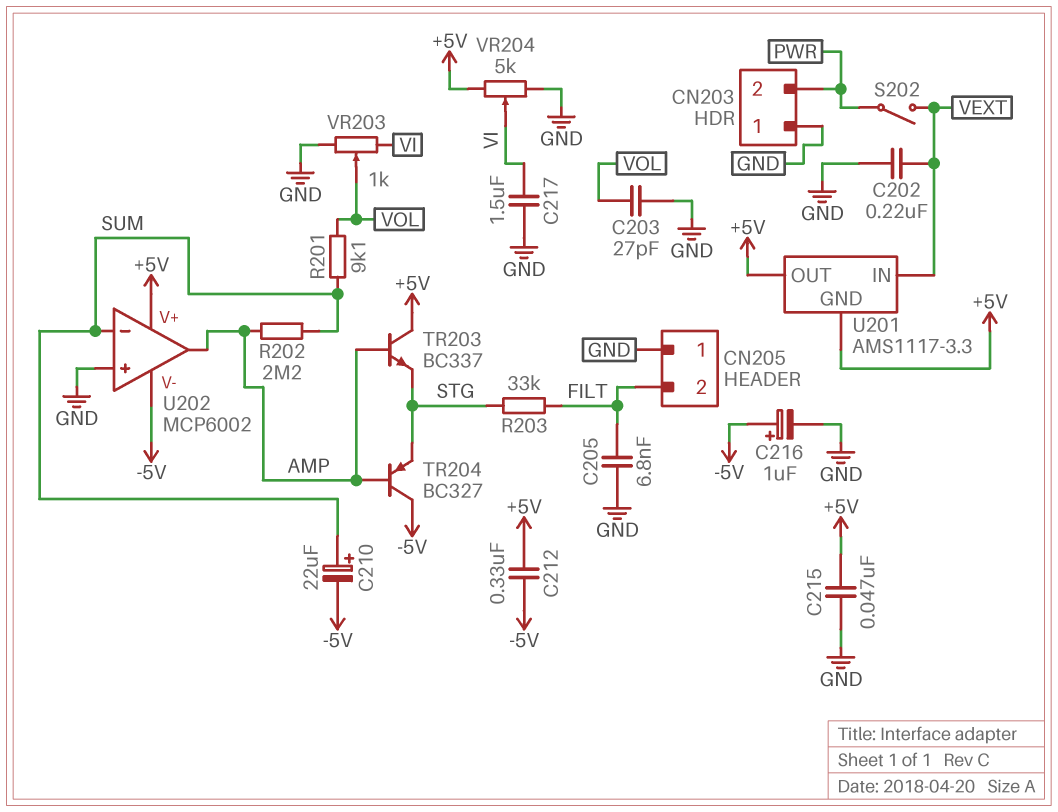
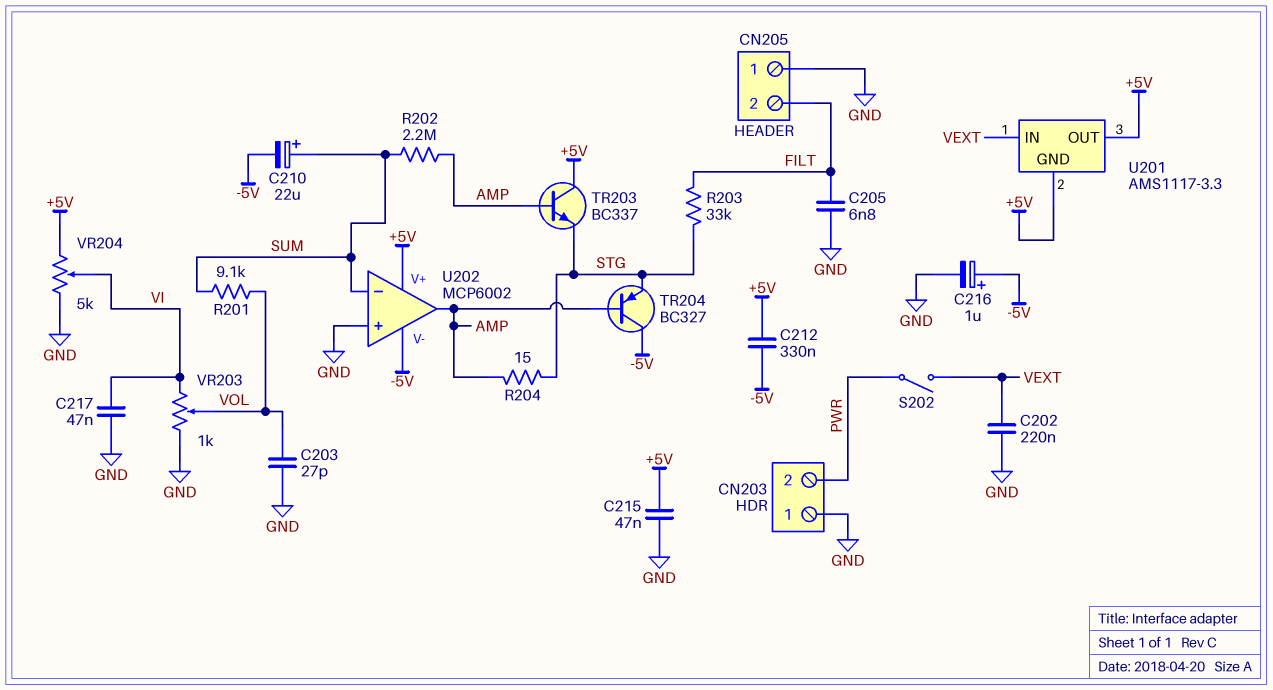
C217: 1.5uF (GND, VI) -> 47nF (GND, VI)
R204: none -> 15 (AMP, STG)

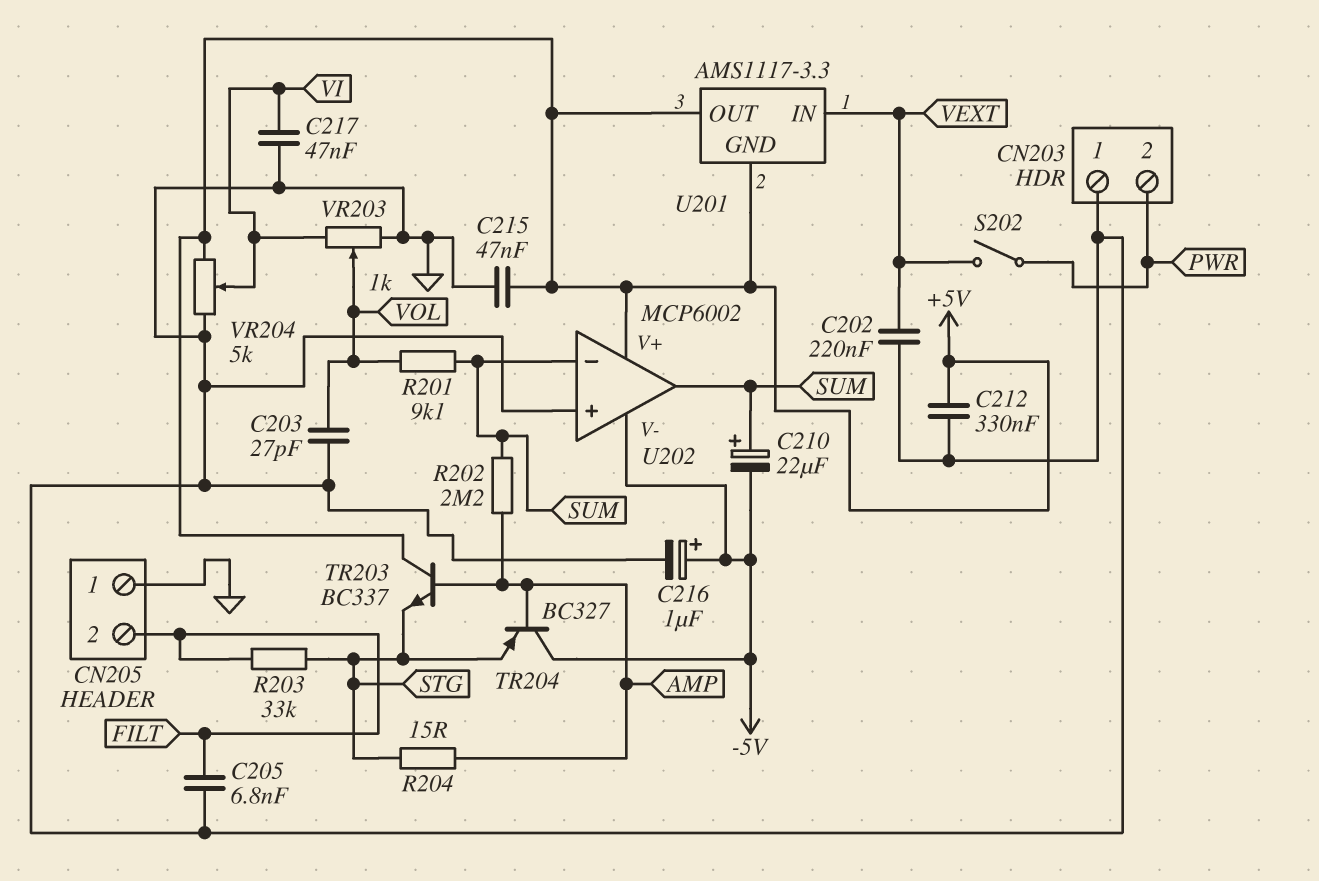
C212: 330nF (+5V, -5V) -> 330nF (+5V, GND)
U202 pin out: AMP -> SUM

